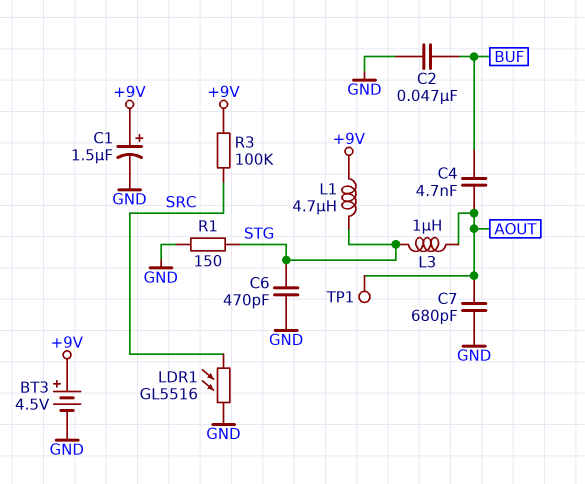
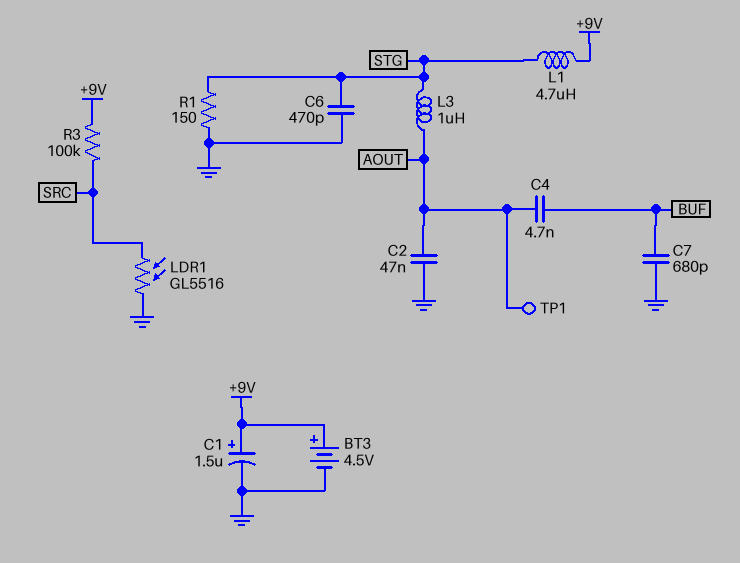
C2: 47nF (BUF, GND) -> 47nF (AOUT, GND)
C7: 680pF (AOUT, GND) -> 680pF (BUF, GND)

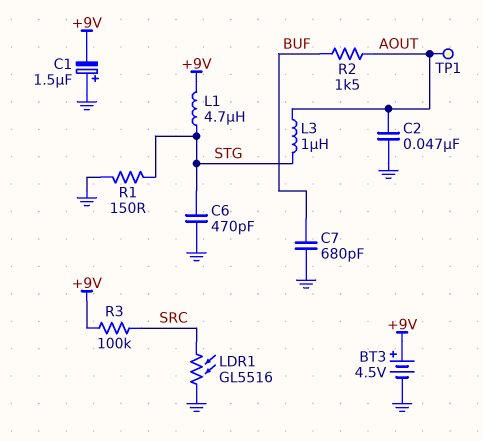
C1: 1.5uF (plus +9V, minus GND) -> 1.5uF (plus GND, minus +9V)
C4: 4.7nF (AOUT, BUF) -> none
R2: none -> 1.5k (AOUT, BUF)

